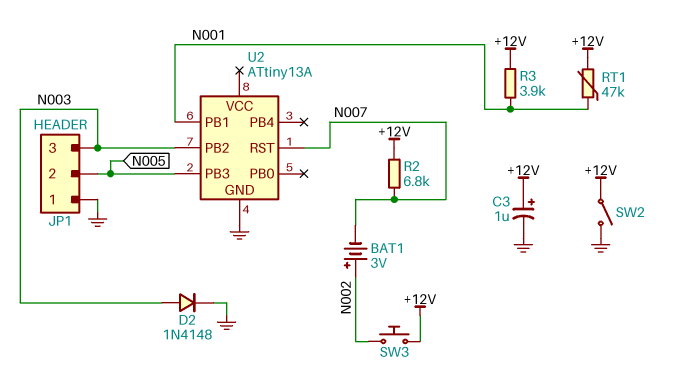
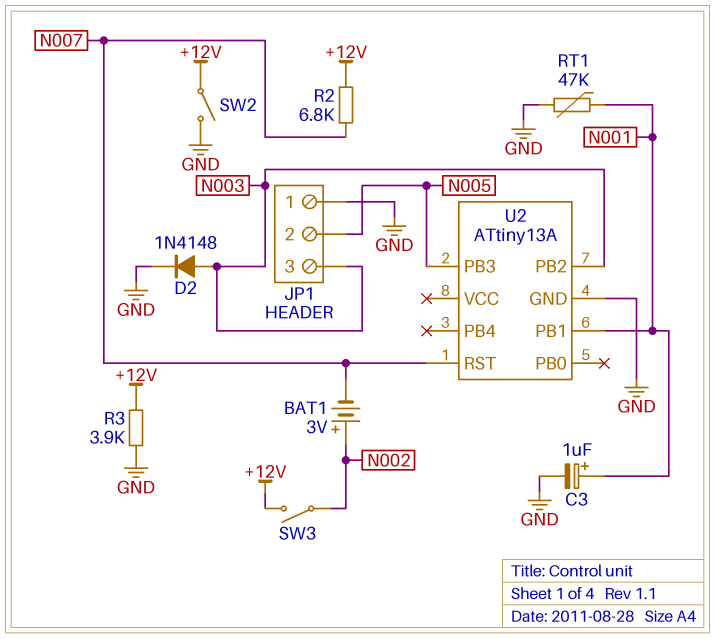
C3: 1uF (plus +12V, minus GND) -> 1uF (plus N001, minus GND)
R3: 3.9k (+12V, N001) -> 3.9k (+12V, GND)
RT1: 47k (+12V, N001) -> 47k (GND, N001)
SW3: button (+12V, N002) -> switch (+12V, N002)

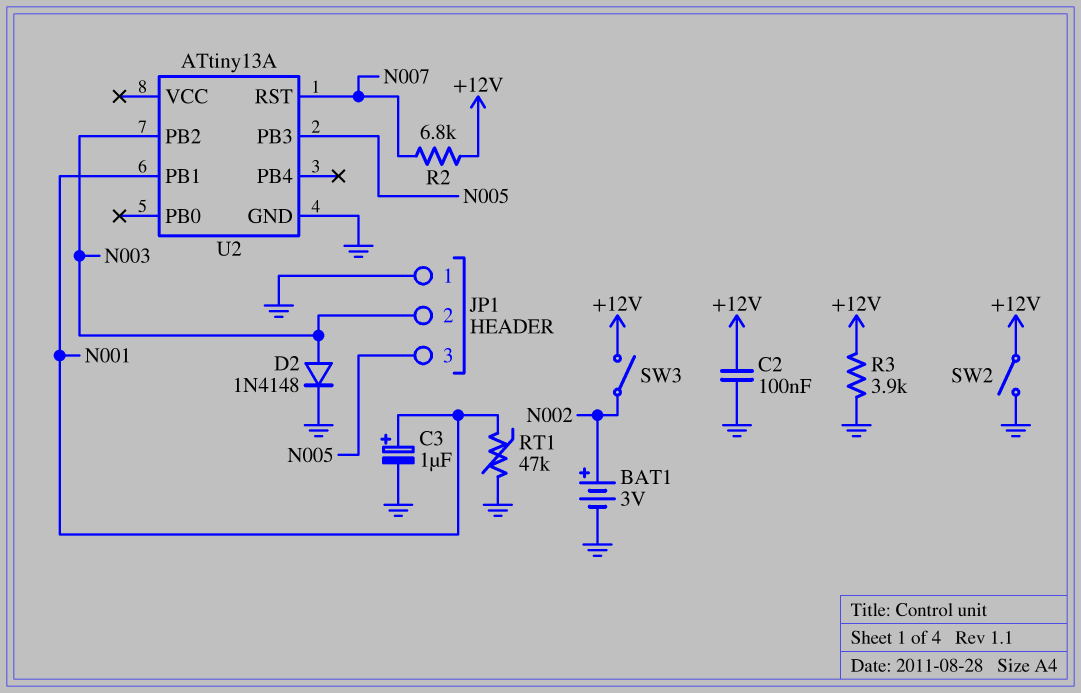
BAT1: 3V (plus N002, minus N007) -> 3V (plus N002, minus GND)
C2: none -> 100nF (+12V, GND)
JP1 pin 2: N005 -> N003
JP1 pin 3: N003 -> N005

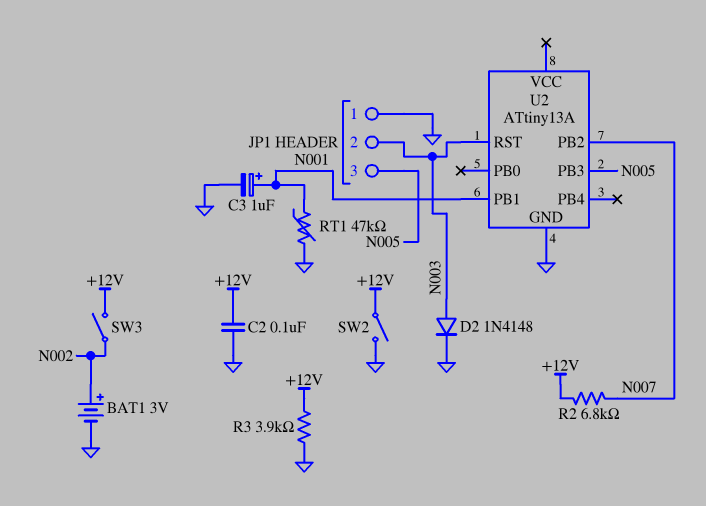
U2 pin PB2: N003 -> N007
U2 pin RST: N007 -> N003

